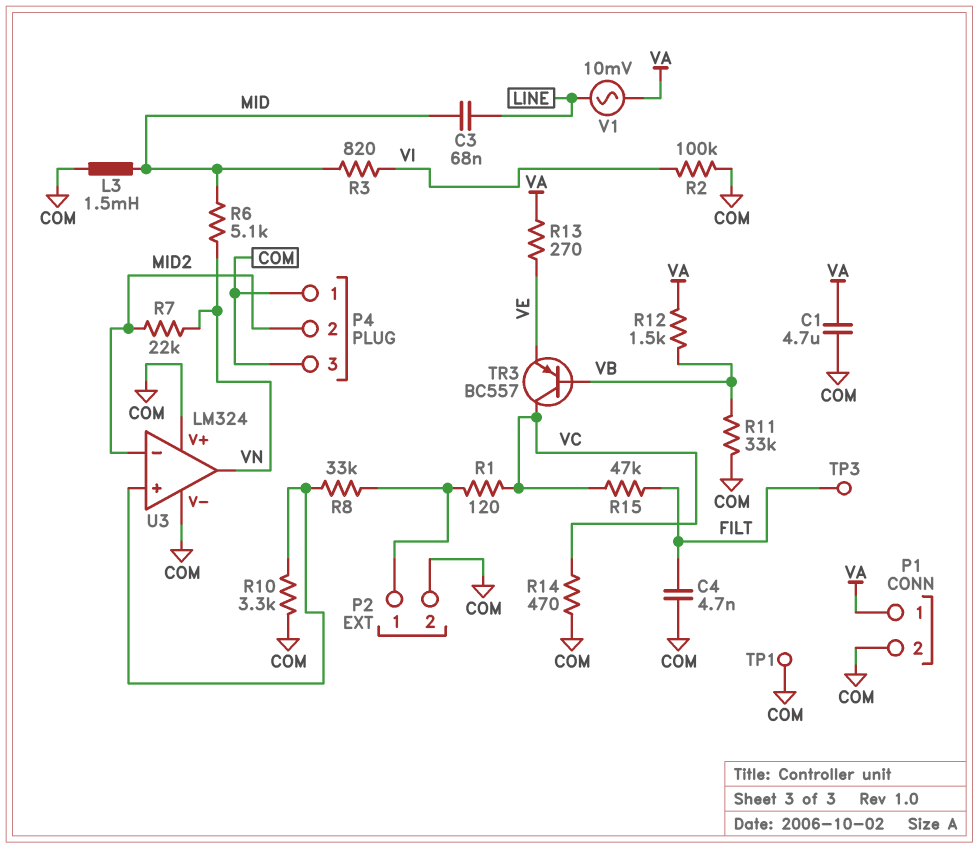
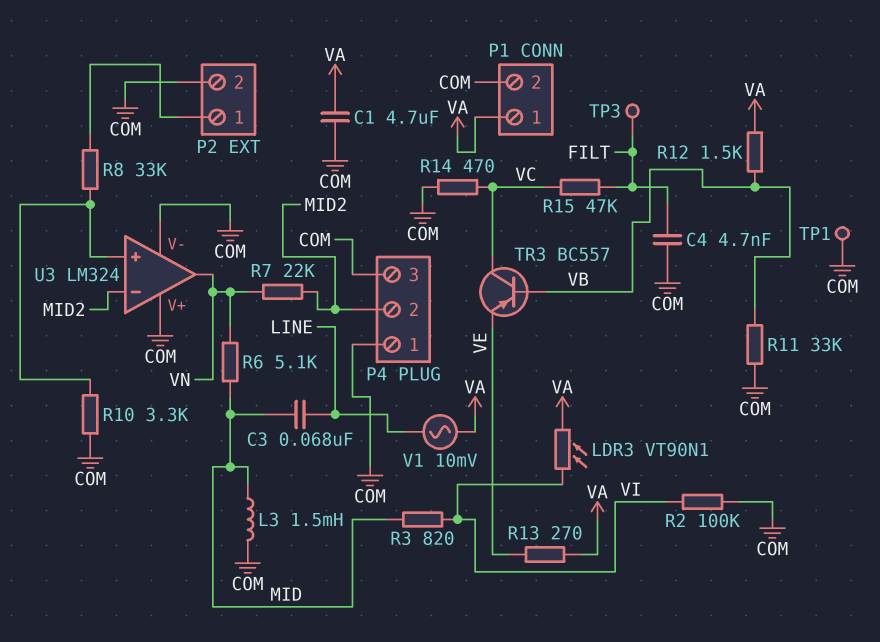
LDR3: none -> VT90N1 (VA, VI)
R1: 120 (P2/1, VC) -> none

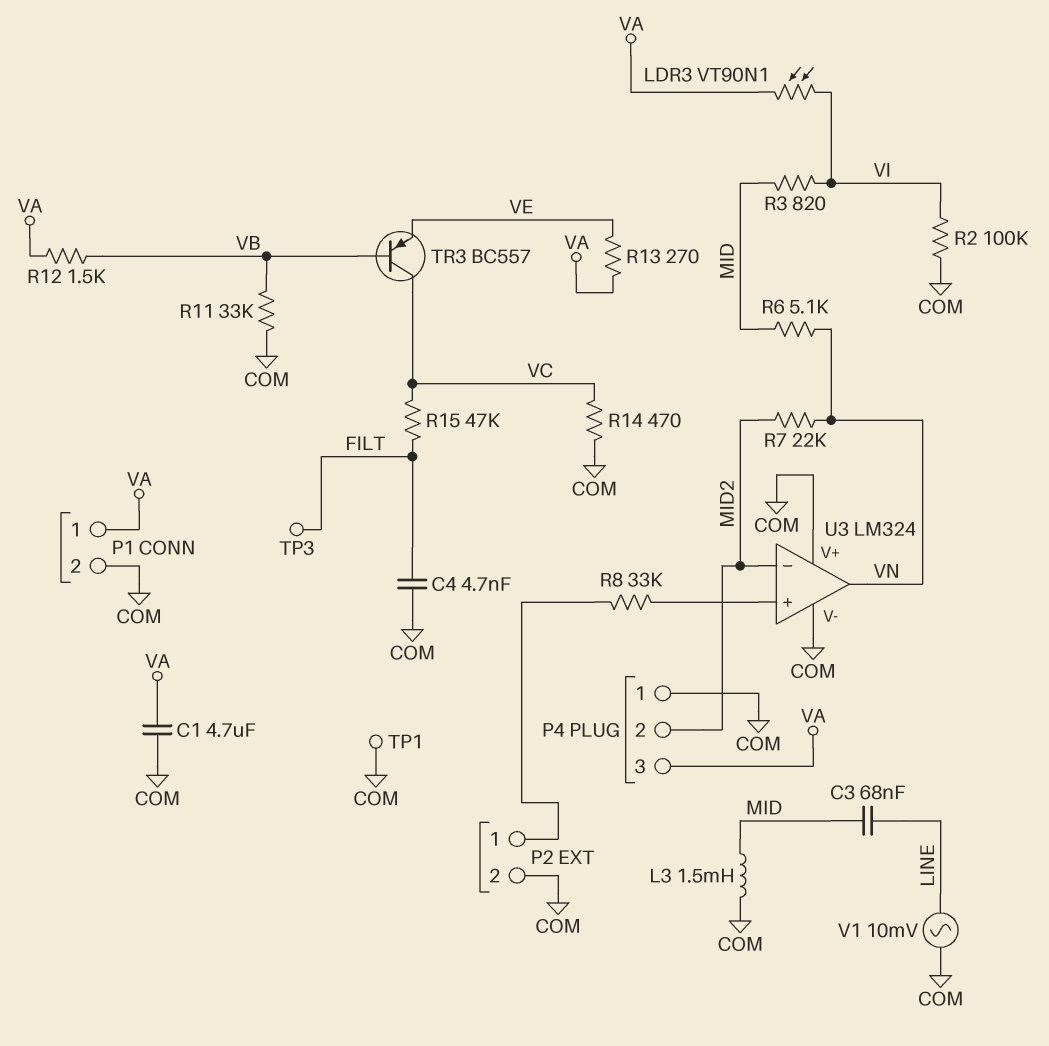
P4 pin 3: COM -> VA
R10: 3.3k (COM, U3/in+) -> none
V1: AC 10mV (LINE, VA) -> AC 10mV (COM, LINE)

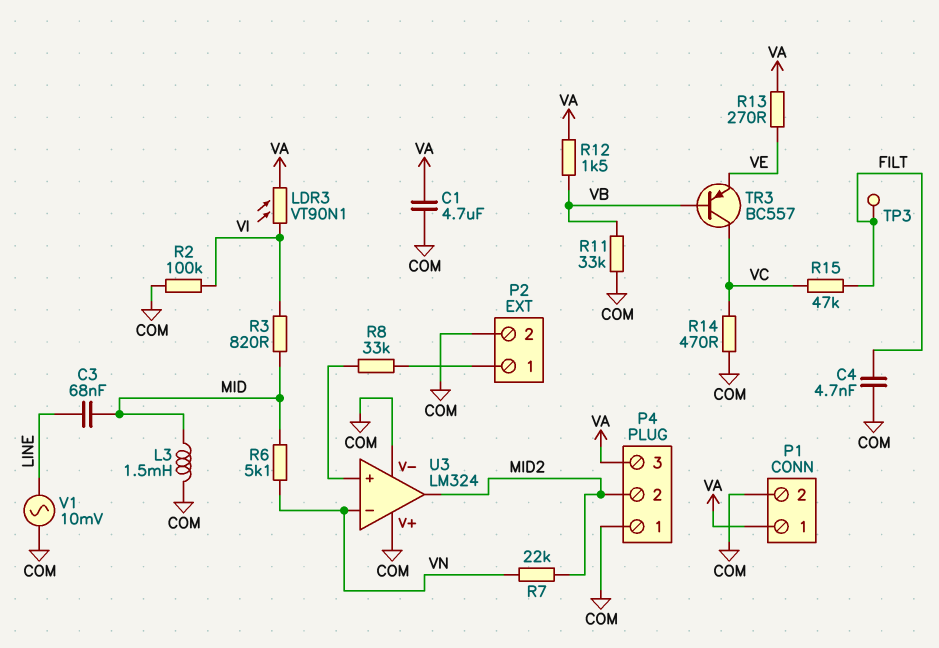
TP1: test point (COM) -> none
U3 pin in-: MID2 -> VN
U3 pin out: VN -> MID2

